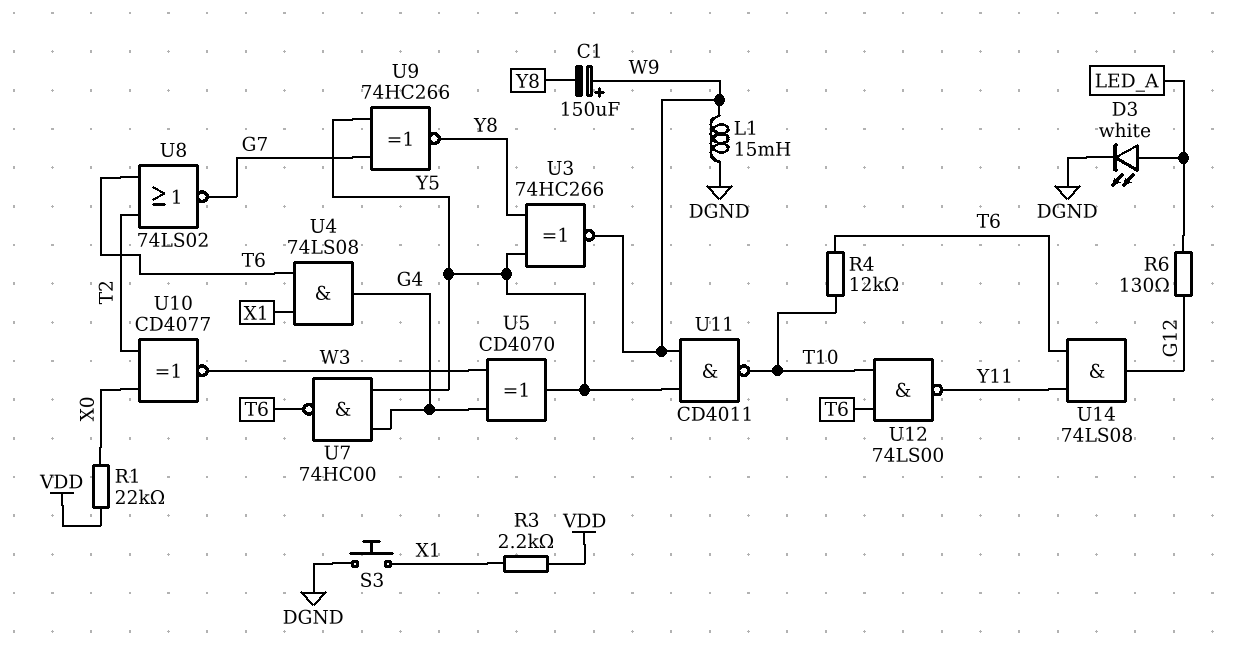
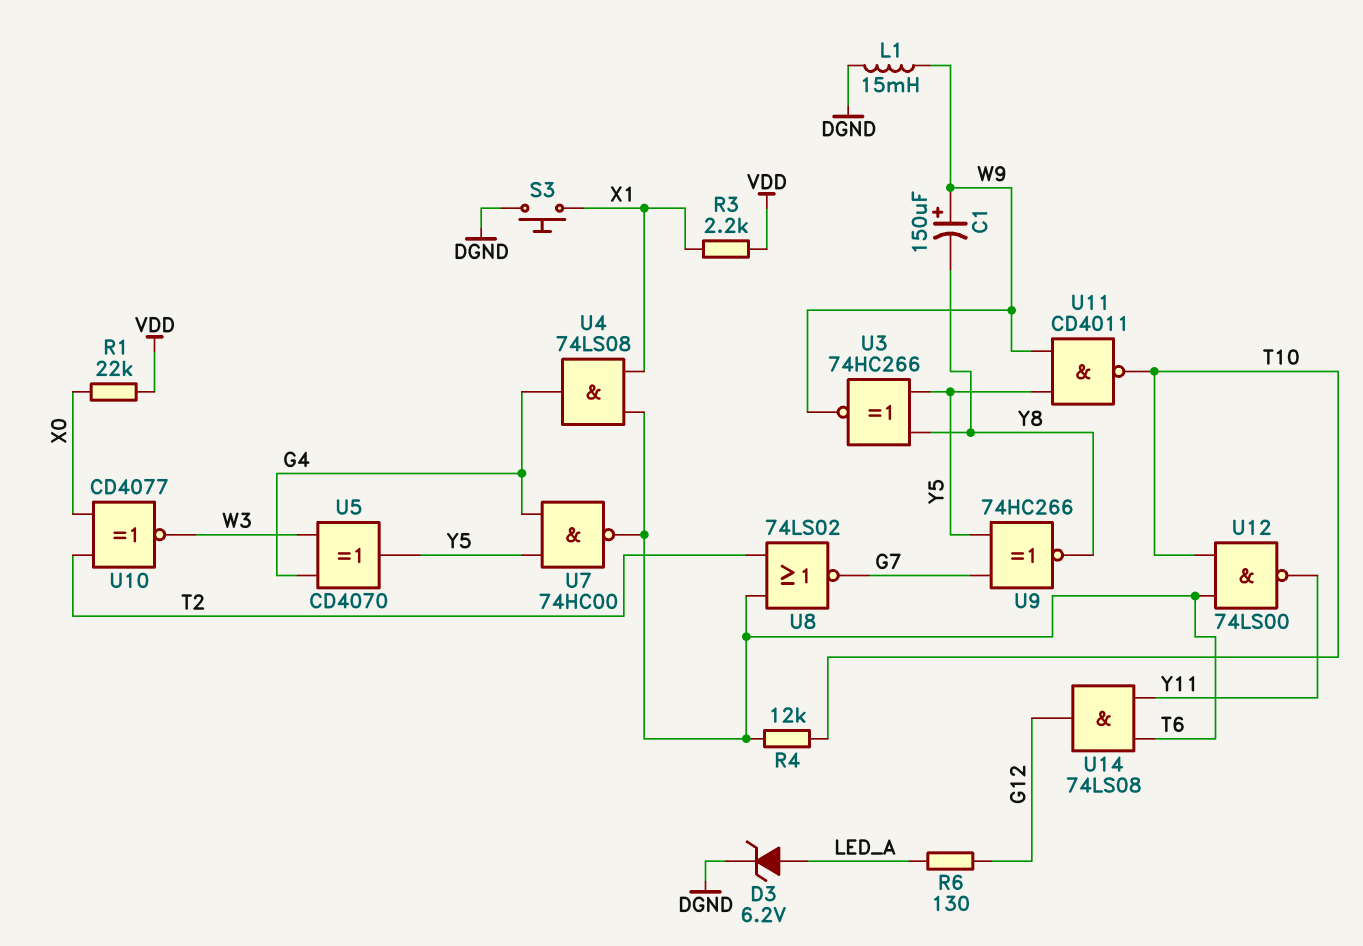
D3: LED white (A LED_A, K DGND) -> zener 6.2V (A LED_A, K DGND)

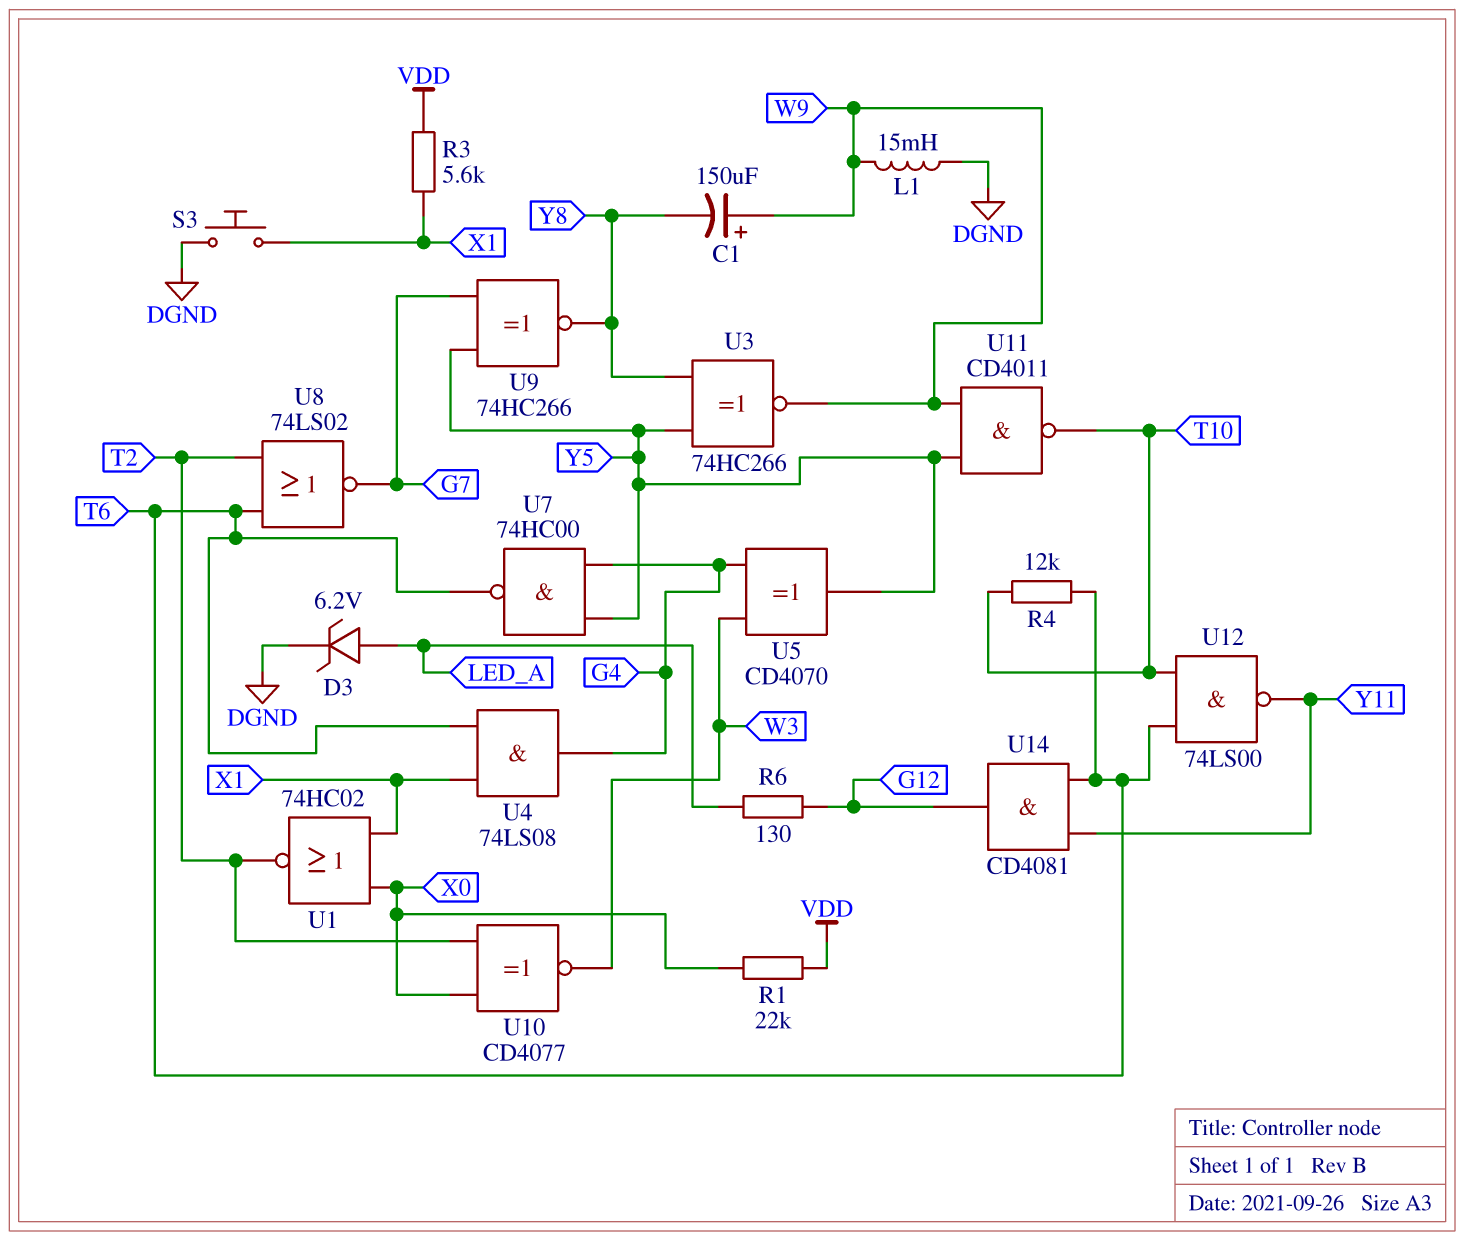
R3: 2.2k (VDD, X1) -> 5.6k (VDD, X1)
U1: none -> NOR 74HC02 (in X0, in X1, out T2)
U14: AND 74LS08 (in T6, in Y11, out G12) -> AND CD4081 (in T6, in Y11, out G12)

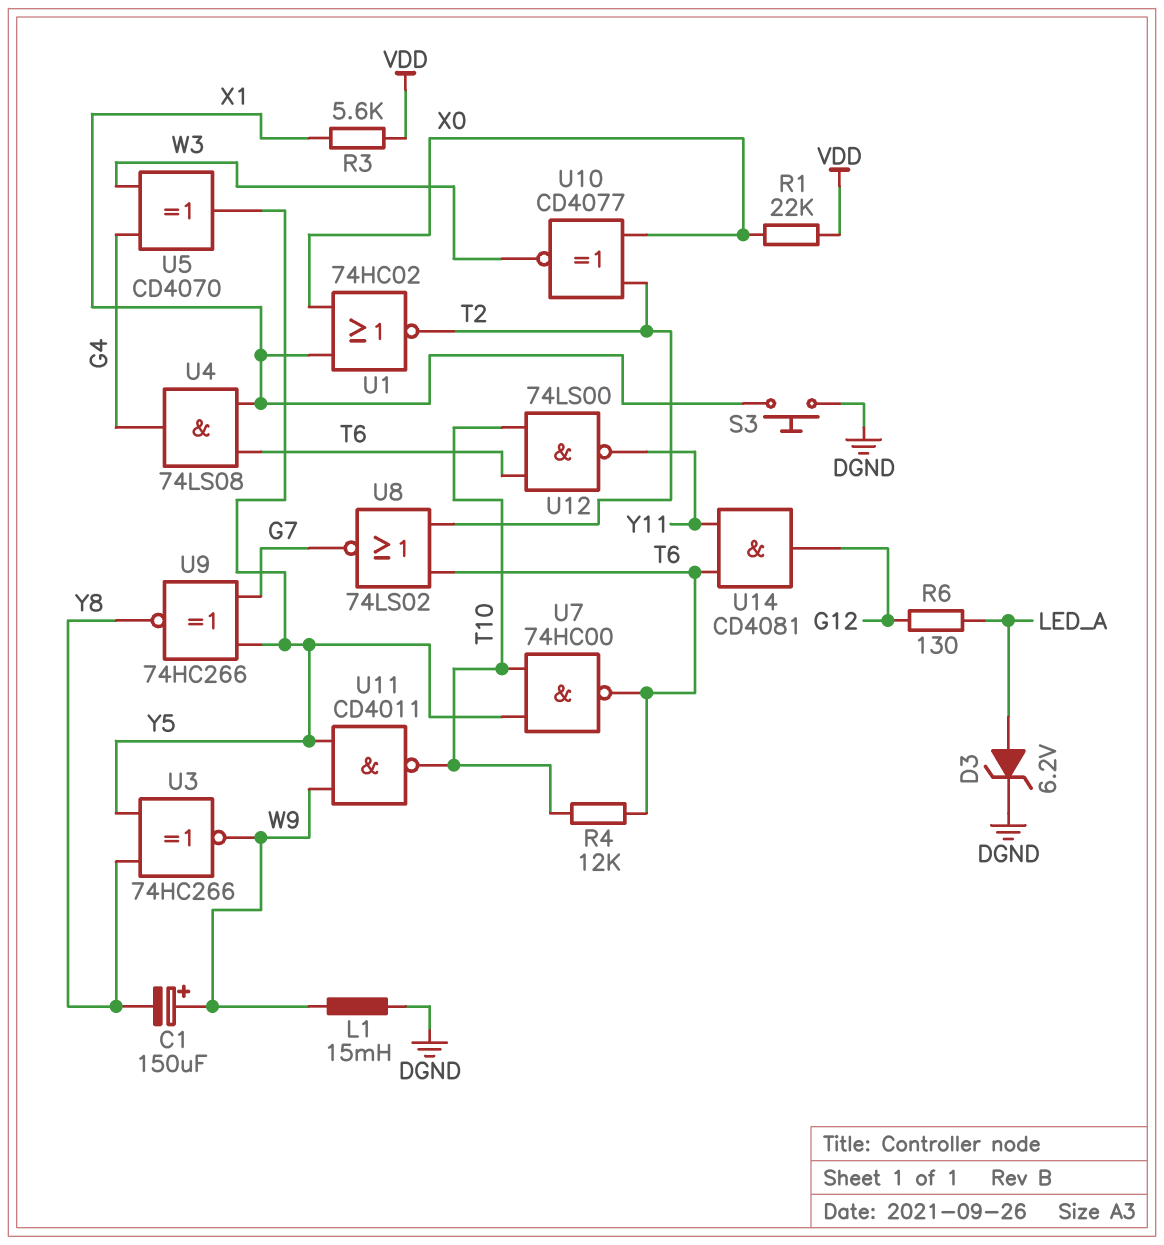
U7: NAND 74HC00 (in G4, in Y5, out T6) -> NAND 74HC00 (in T10, in Y5, out T6)

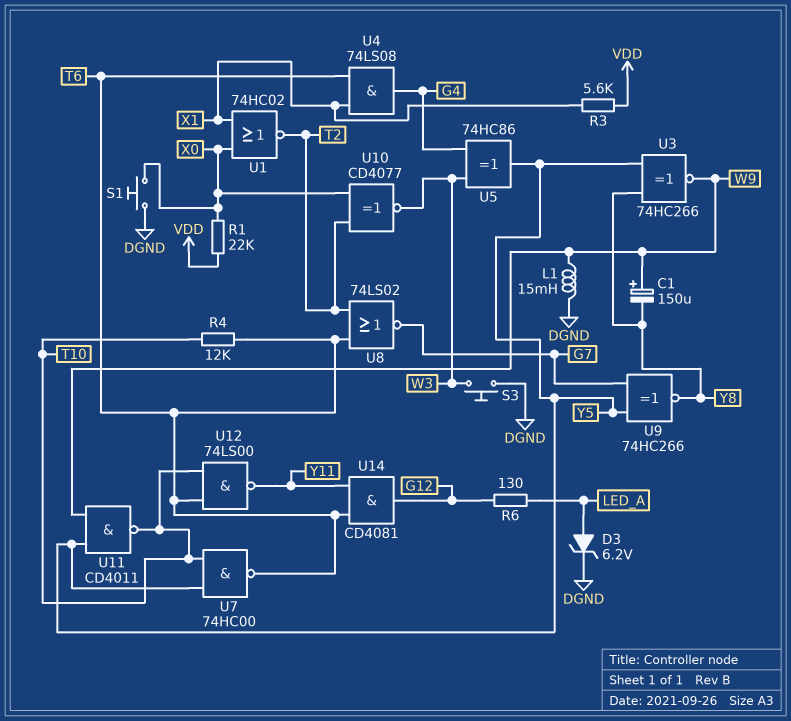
S1: none -> button (DGND, X0)
S3: button (DGND, X1) -> button (DGND, W3)
U5: XOR CD4070 (in G4, in W3, out Y5) -> XOR 74HC86 (in G4, in W3, out Y5)

